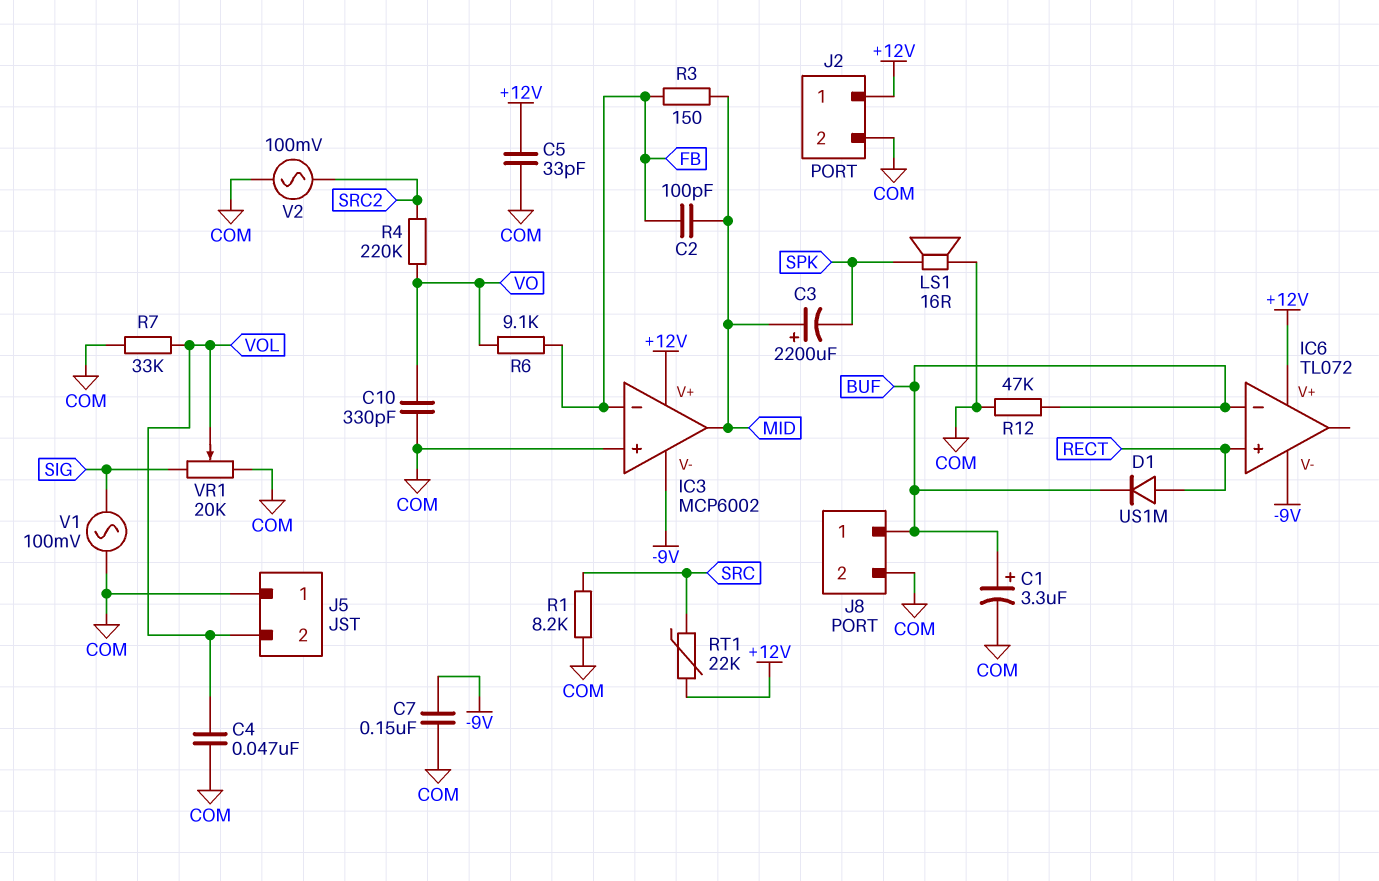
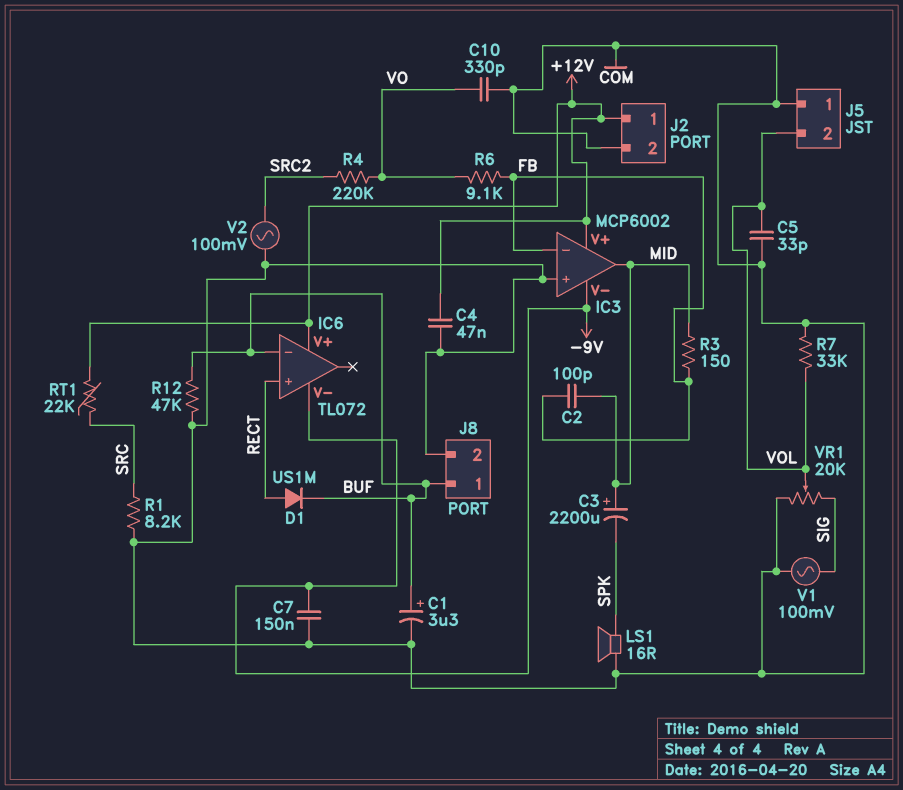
C4: 47nF (COM, VOL) -> 47nF (+12V, COM)
C5: 33pF (+12V, COM) -> 33pF (COM, VOL)

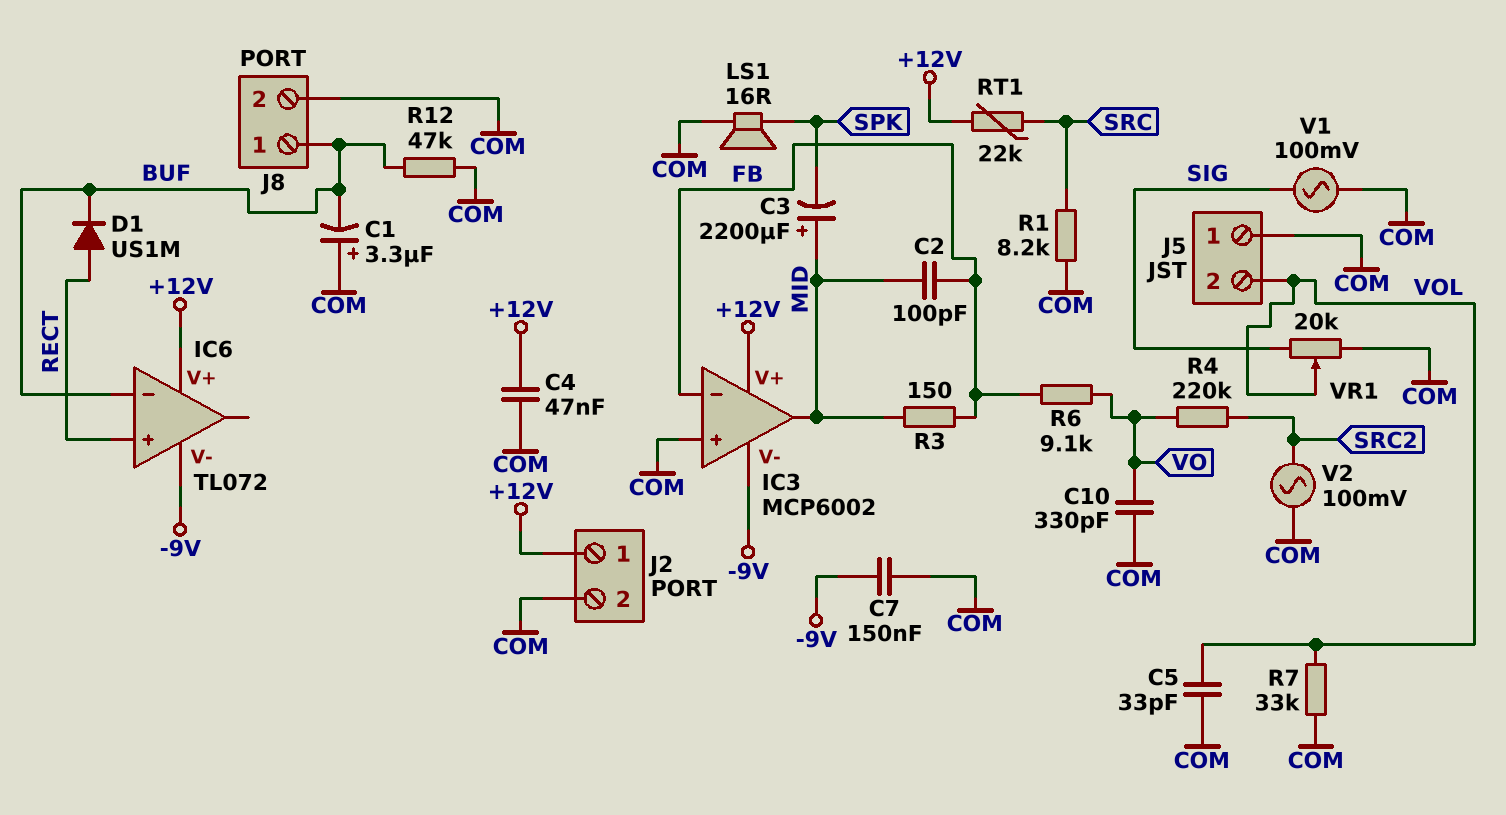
C1: 3.3uF (plus BUF, minus COM) -> 3.3uF (plus COM, minus BUF)

